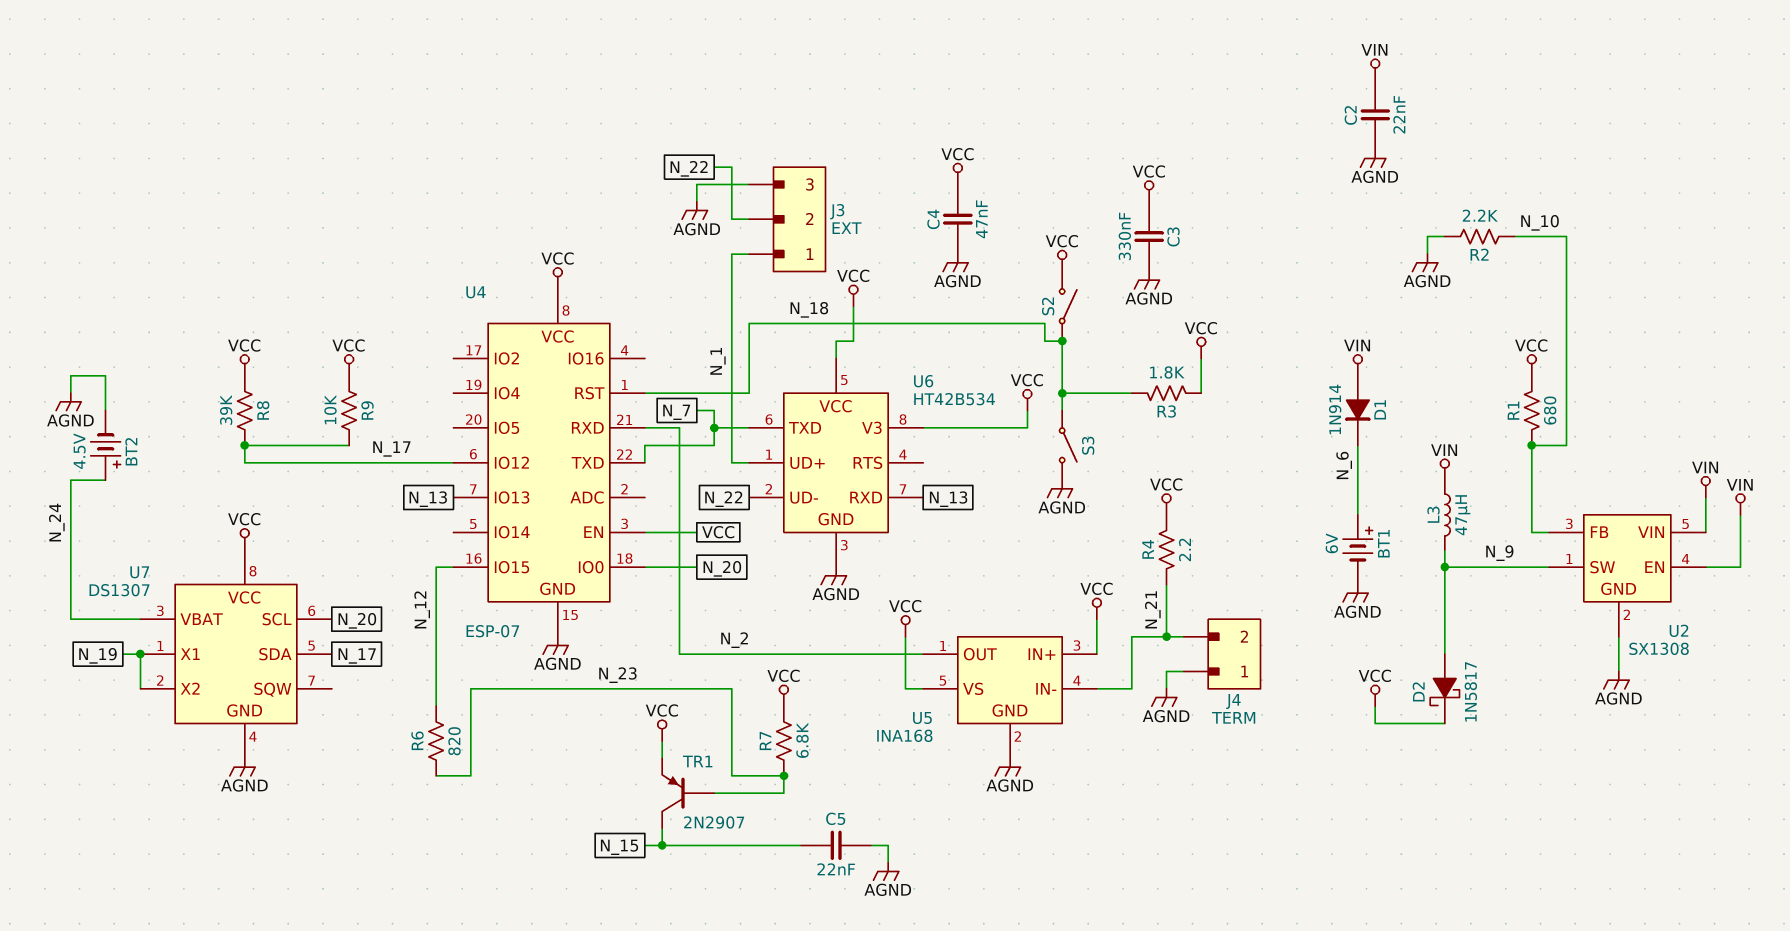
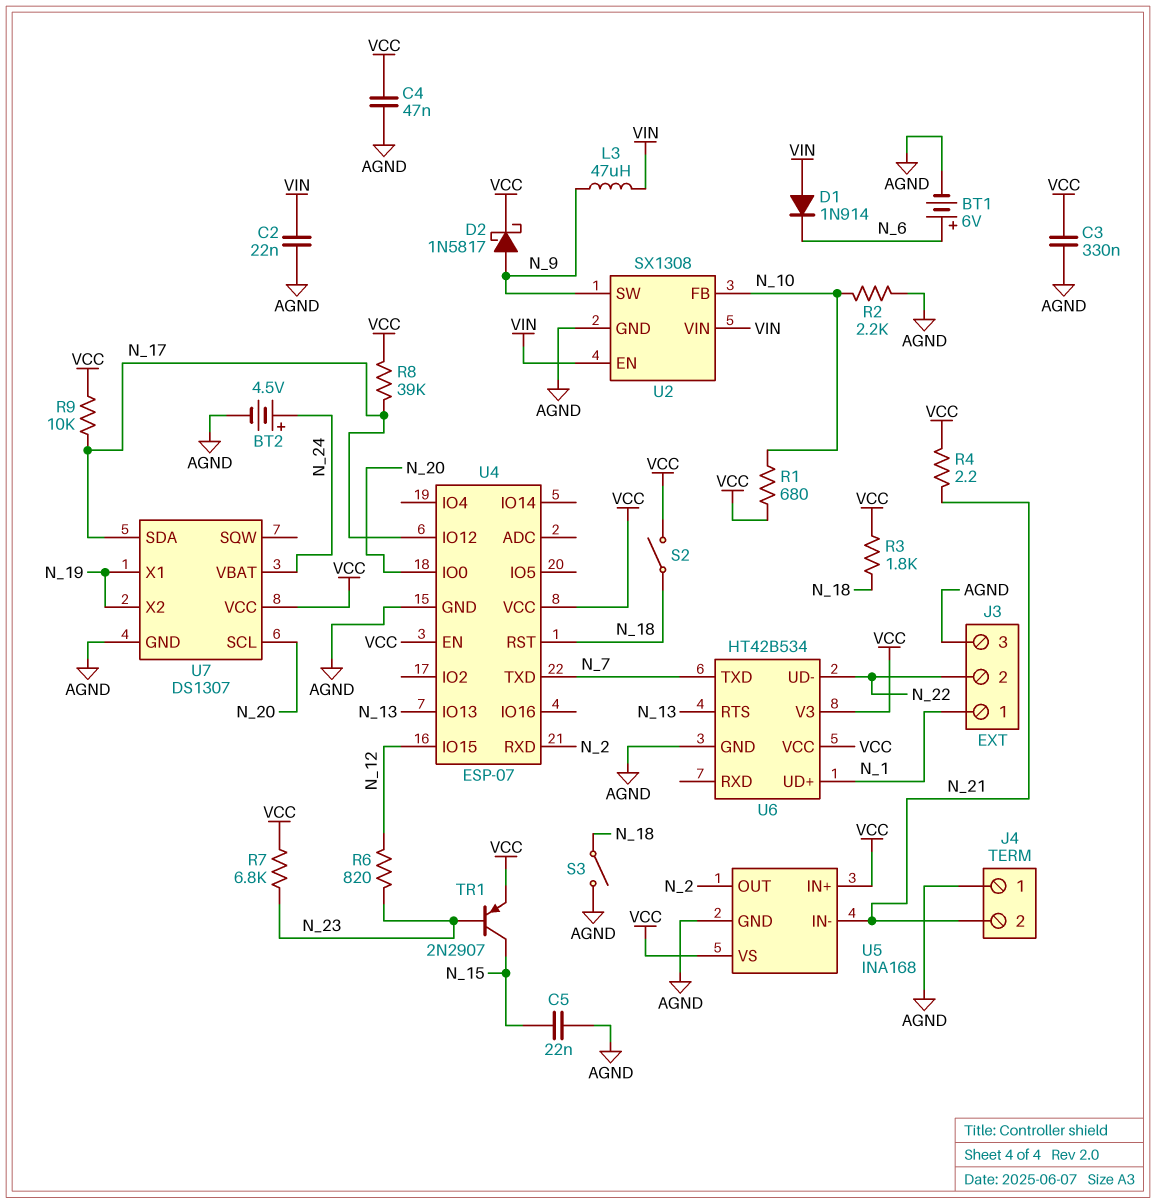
U6 pin RTS: none -> N_13
U6 pin RXD: N_13 -> none

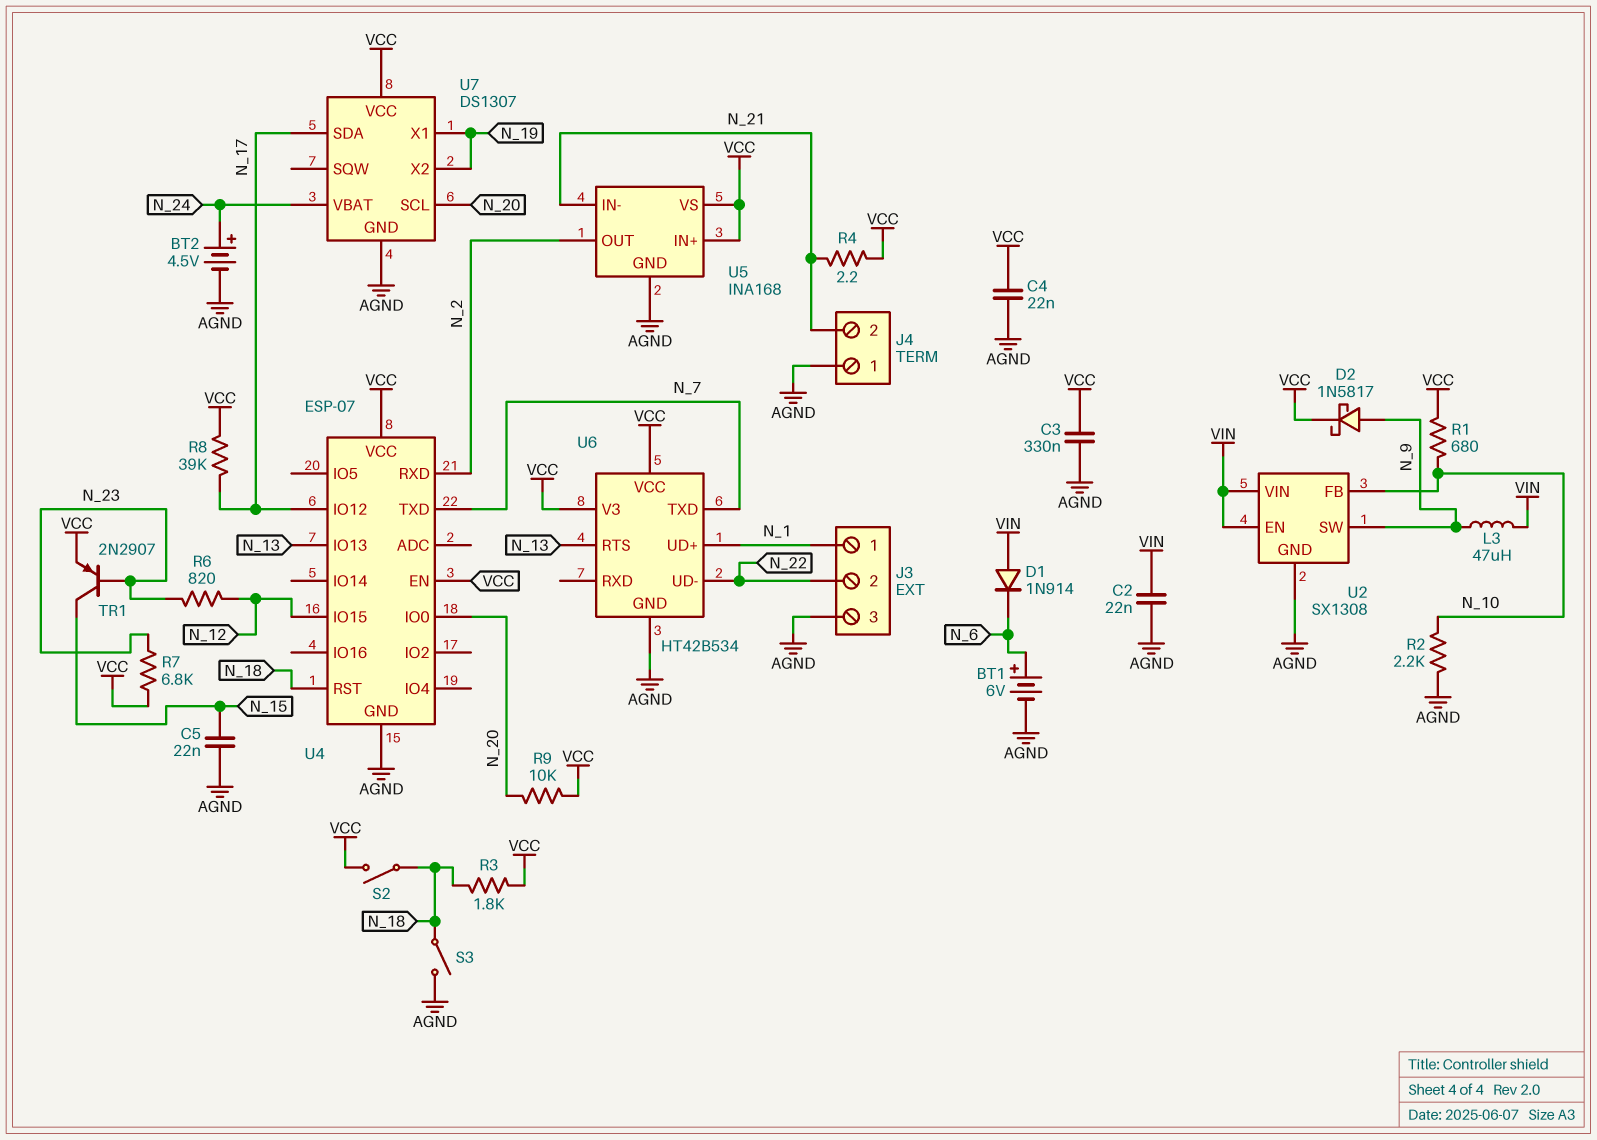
C4: 47nF (AGND, VCC) -> 22nF (AGND, VCC)
R9: 10k (N_17, VCC) -> 10k (N_20, VCC)

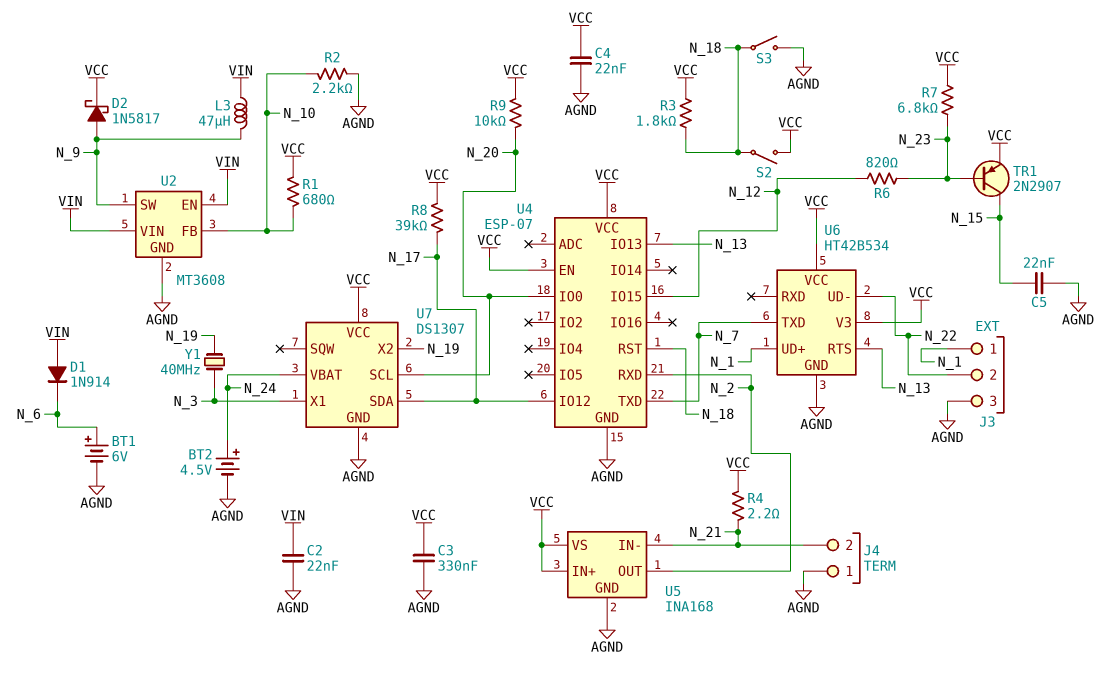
U2: SX1308 -> MT3608
U7 pin X1: N_19 -> N_3
Y1: none -> 40MHz (N_3, N_19)

